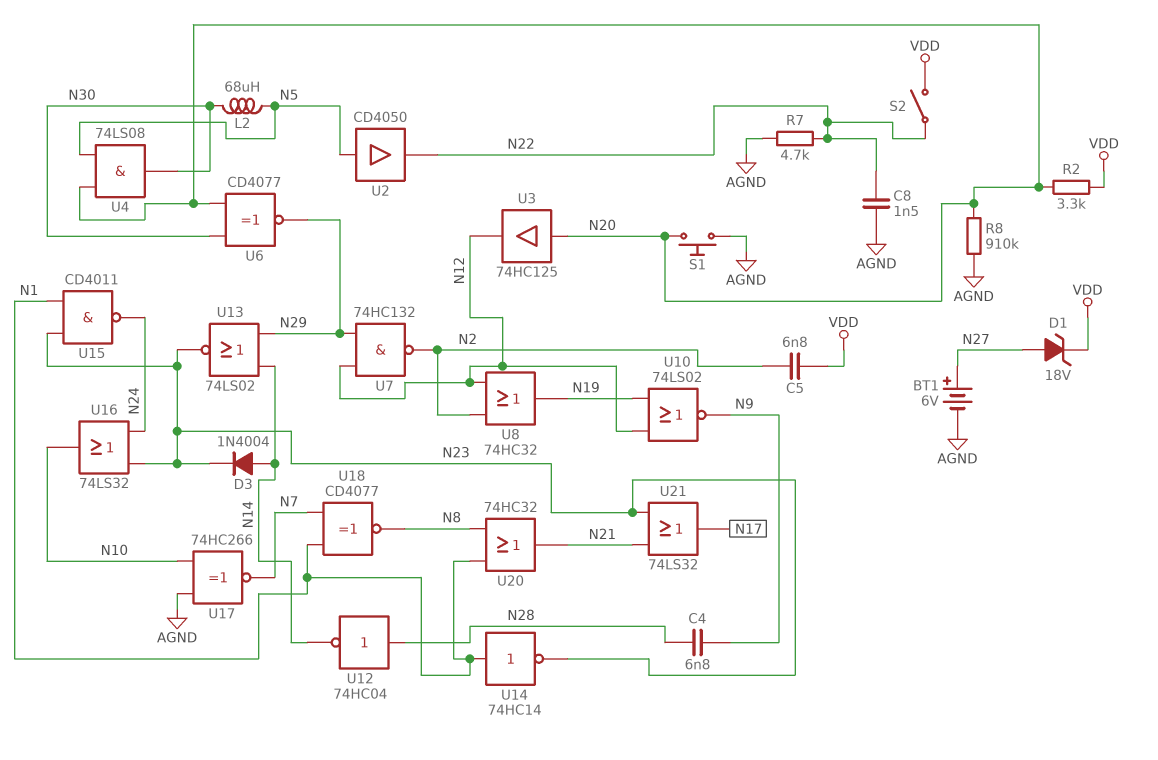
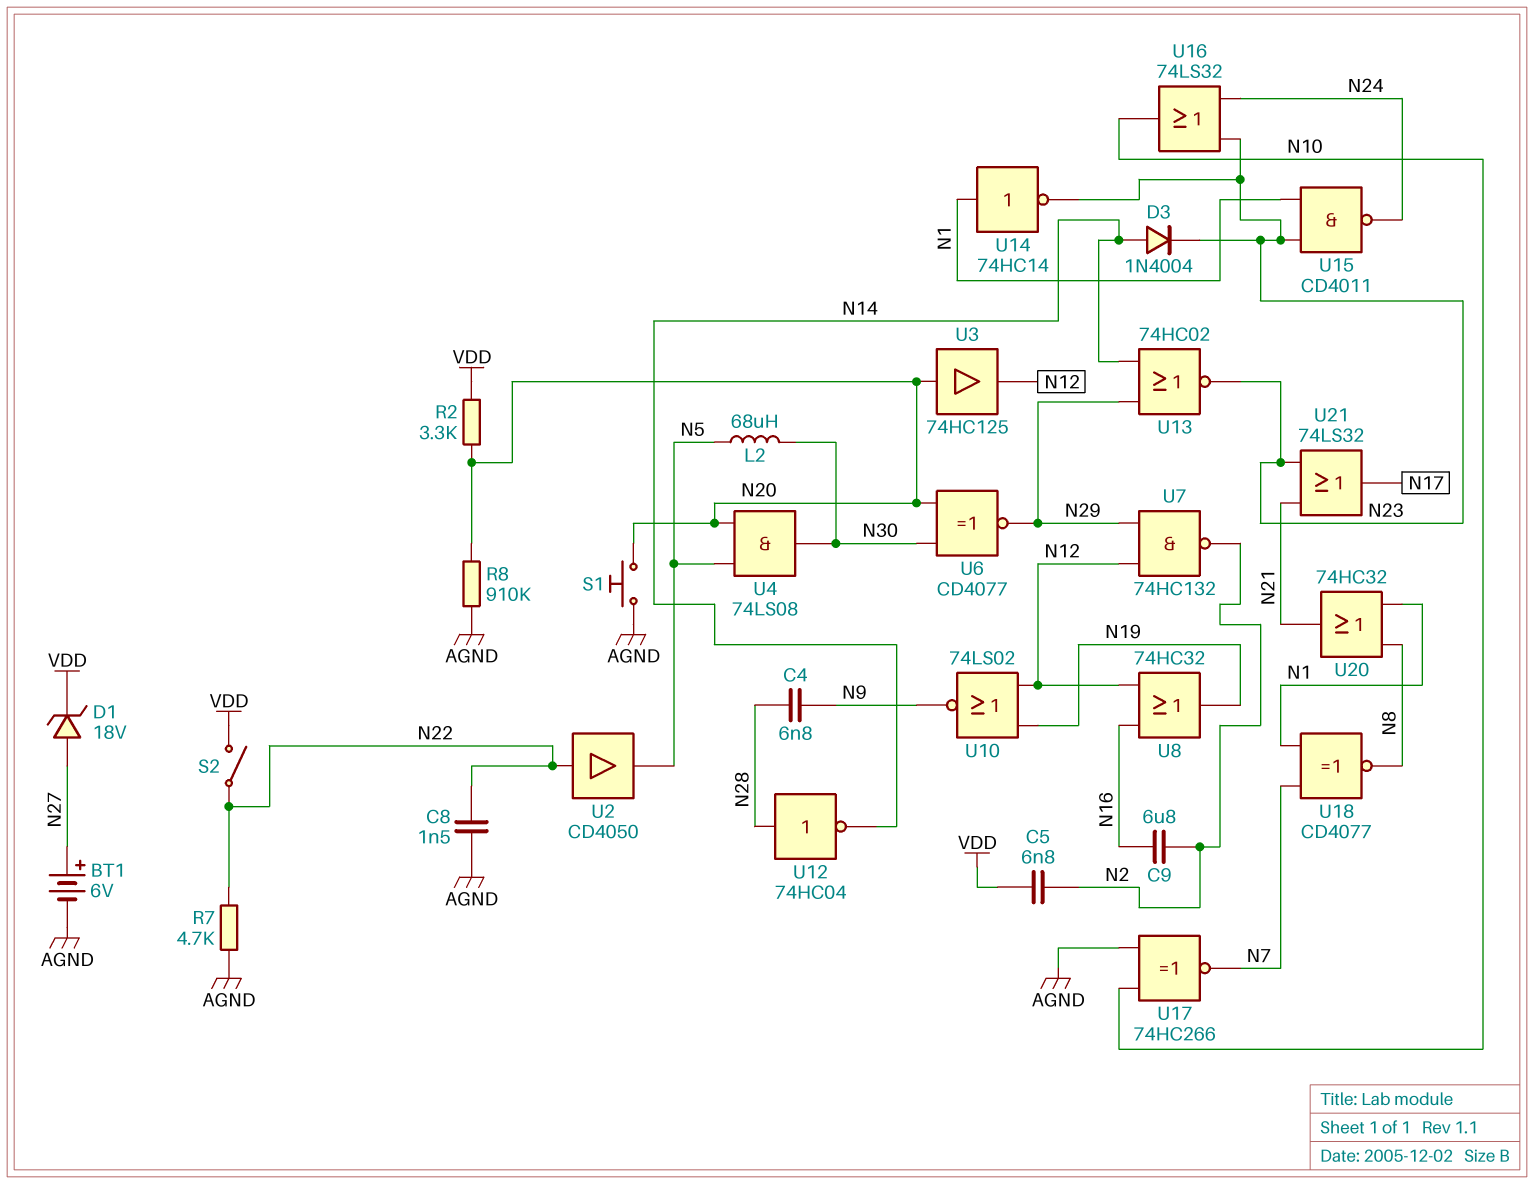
C9: none -> 6.8uF (N2, N16)
U2: buffer CD4050 (in N5, out N22) -> buffer CD4050 (in N22, out N5)
U8: OR 74HC32 (in N2, in N12, out N19) -> OR 74HC32 (in N12, in N16, out N19)
U13: NOR 74LS02 (in N14, in N29, out N23) -> NOR 74HC02 (in N14, in N29, out N23)

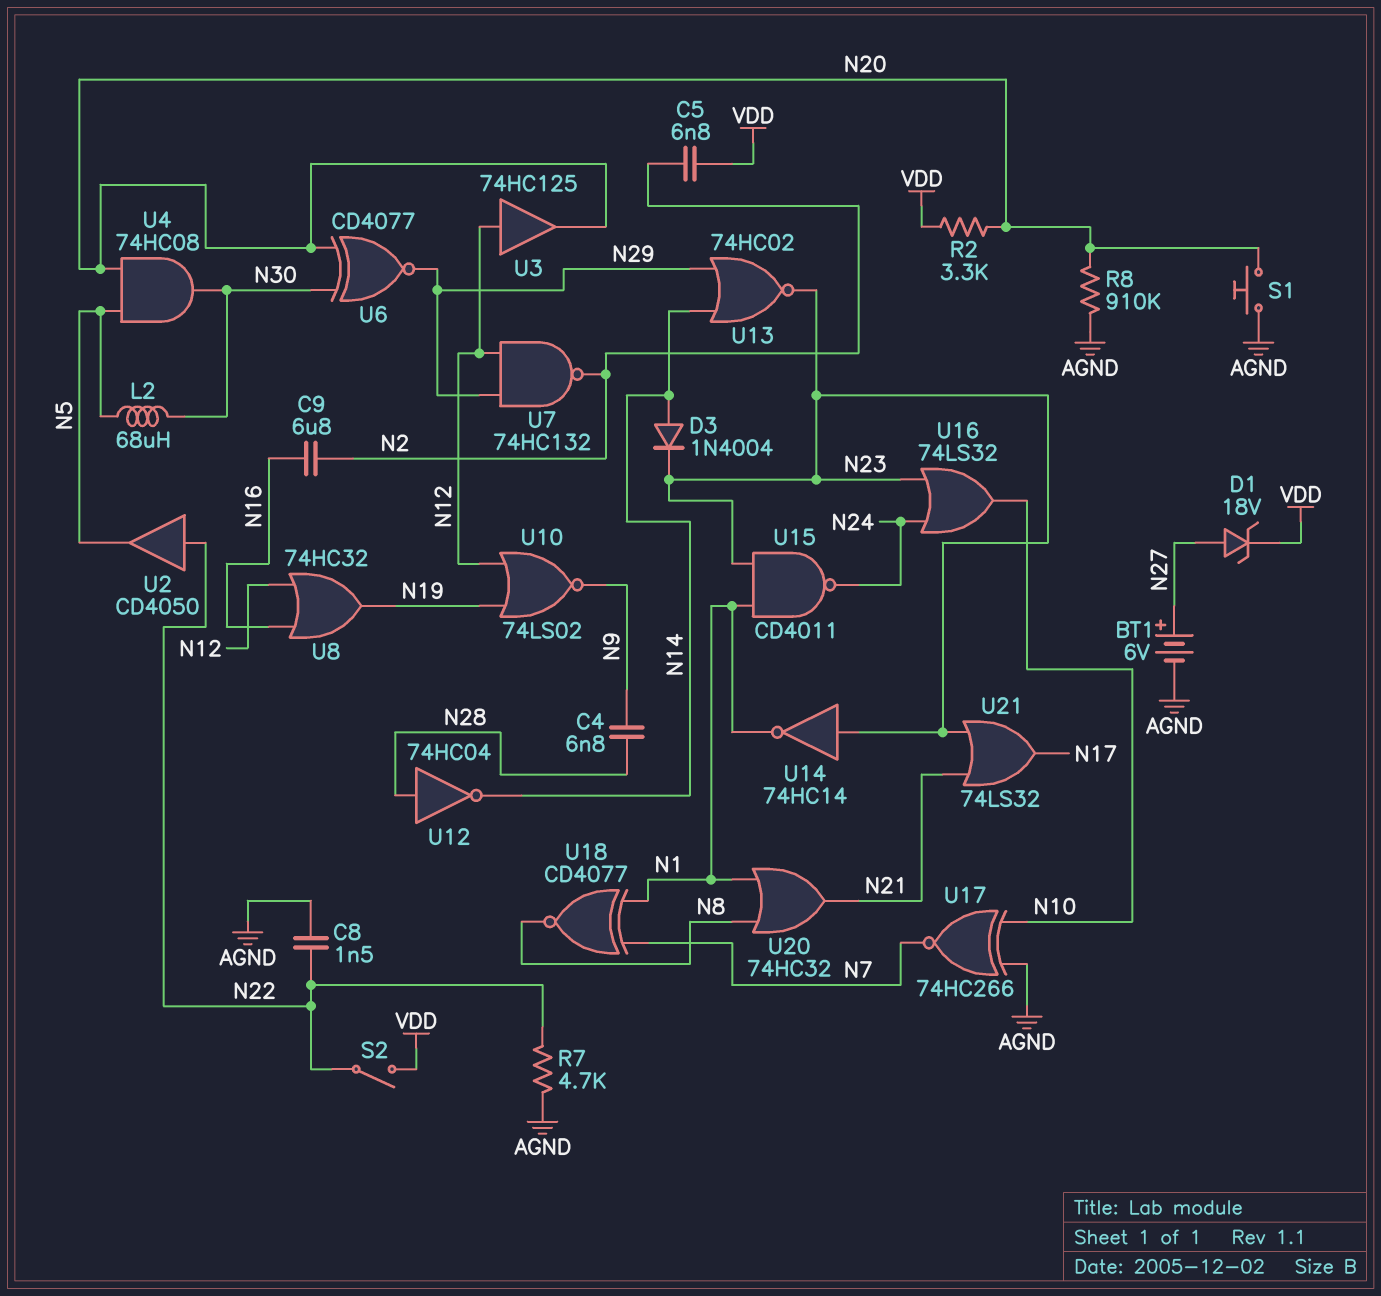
U3: buffer 74HC125 (in N20, out N12) -> buffer 74HC125 (in N12, out N20)
U4: AND 74LS08 (in N5, in N20, out N30) -> AND 74HC08 (in N5, in N20, out N30)
U14: NOT 74HC14 (in N1, out N23) -> NOT 74HC14 (in N23, out N1)

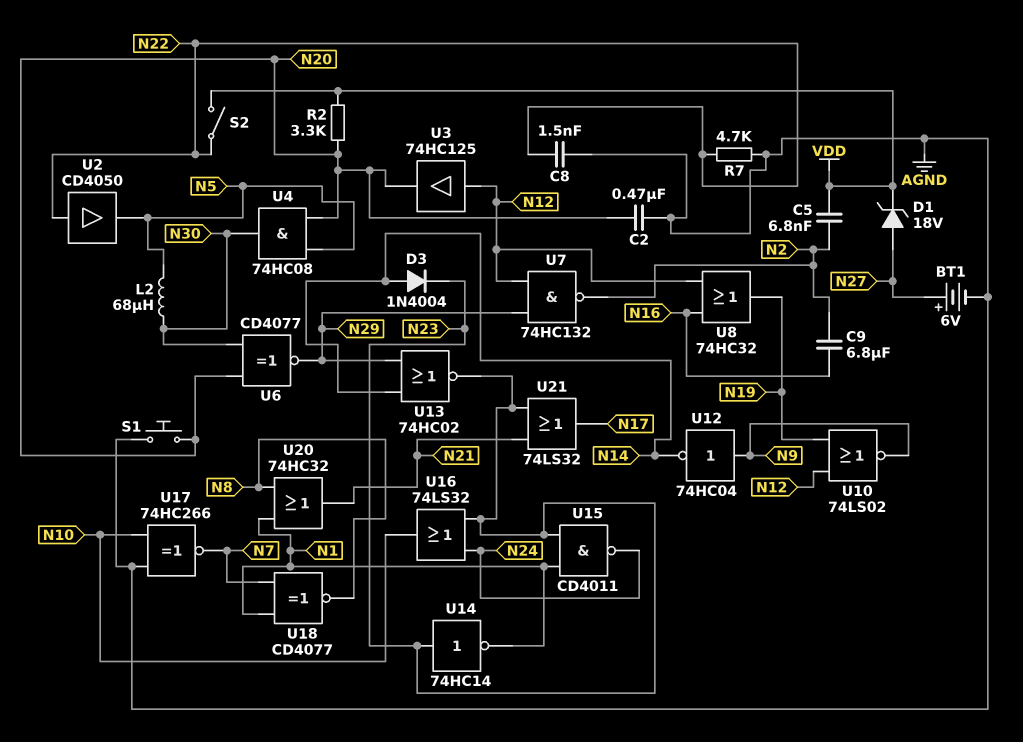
C2: none -> 470nF (AGND, N20)
C4: 6.8nF (N9, N28) -> none
R8: 910k (AGND, N20) -> none
U12: NOT 74HC04 (in N28, out N14) -> NOT 74HC04 (in N9, out N14)

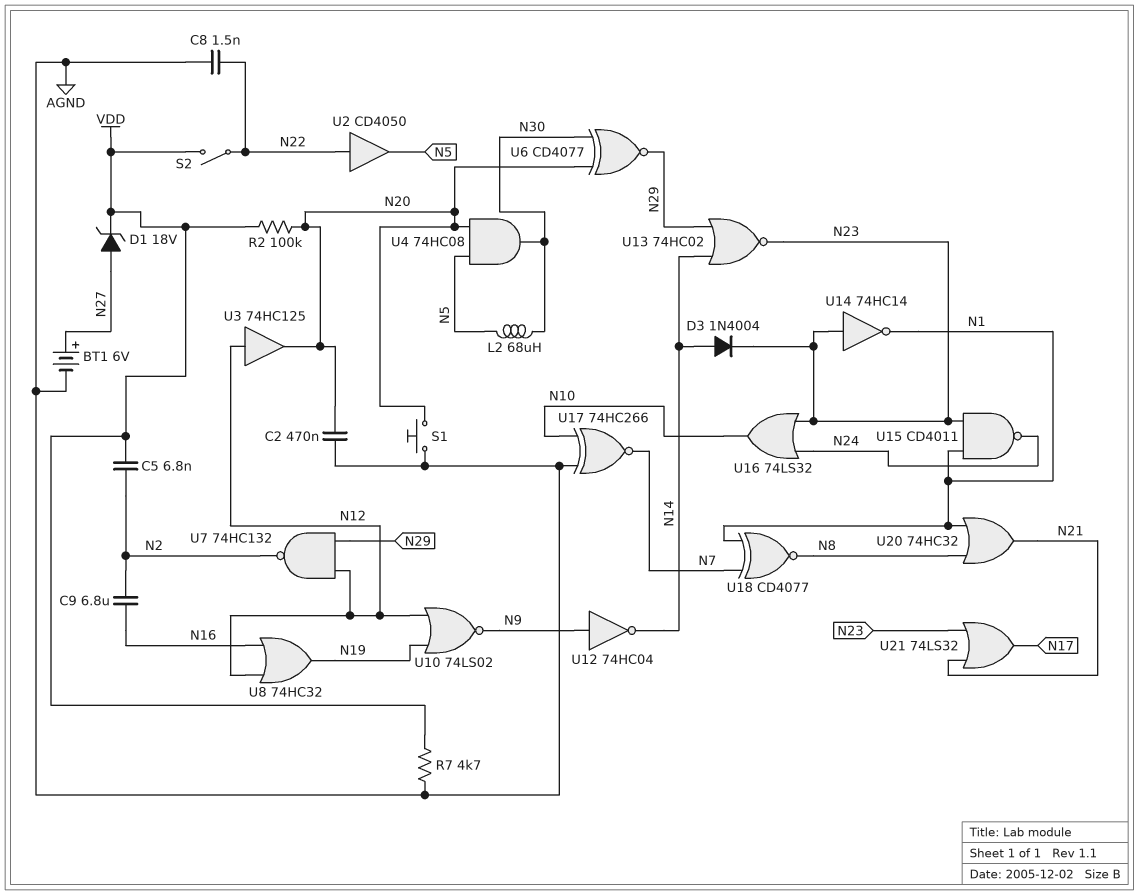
R2: 3.3k (N20, VDD) -> 100k (N20, VDD)
R7: 4.7k (AGND, N22) -> 4.7k (AGND, VDD)

